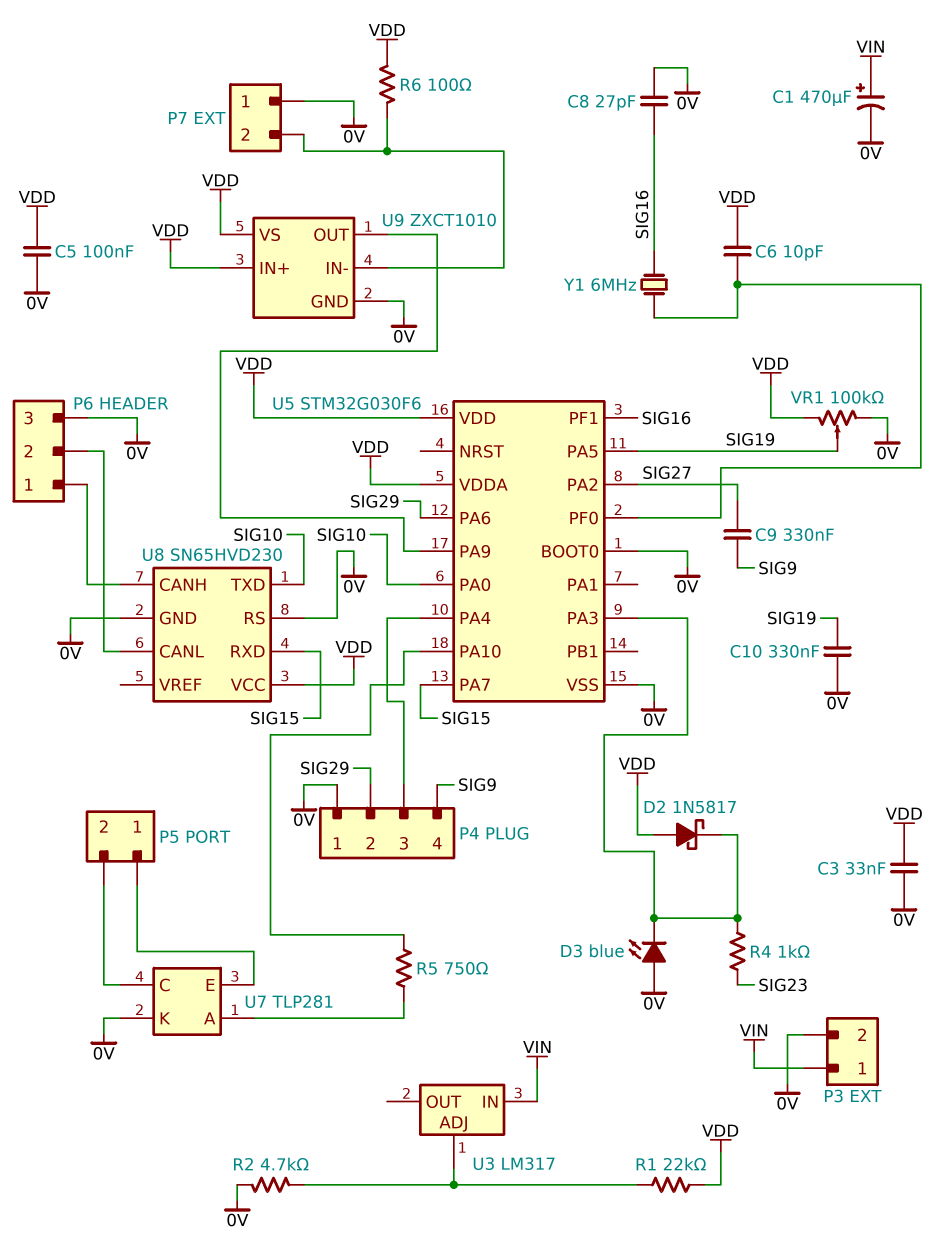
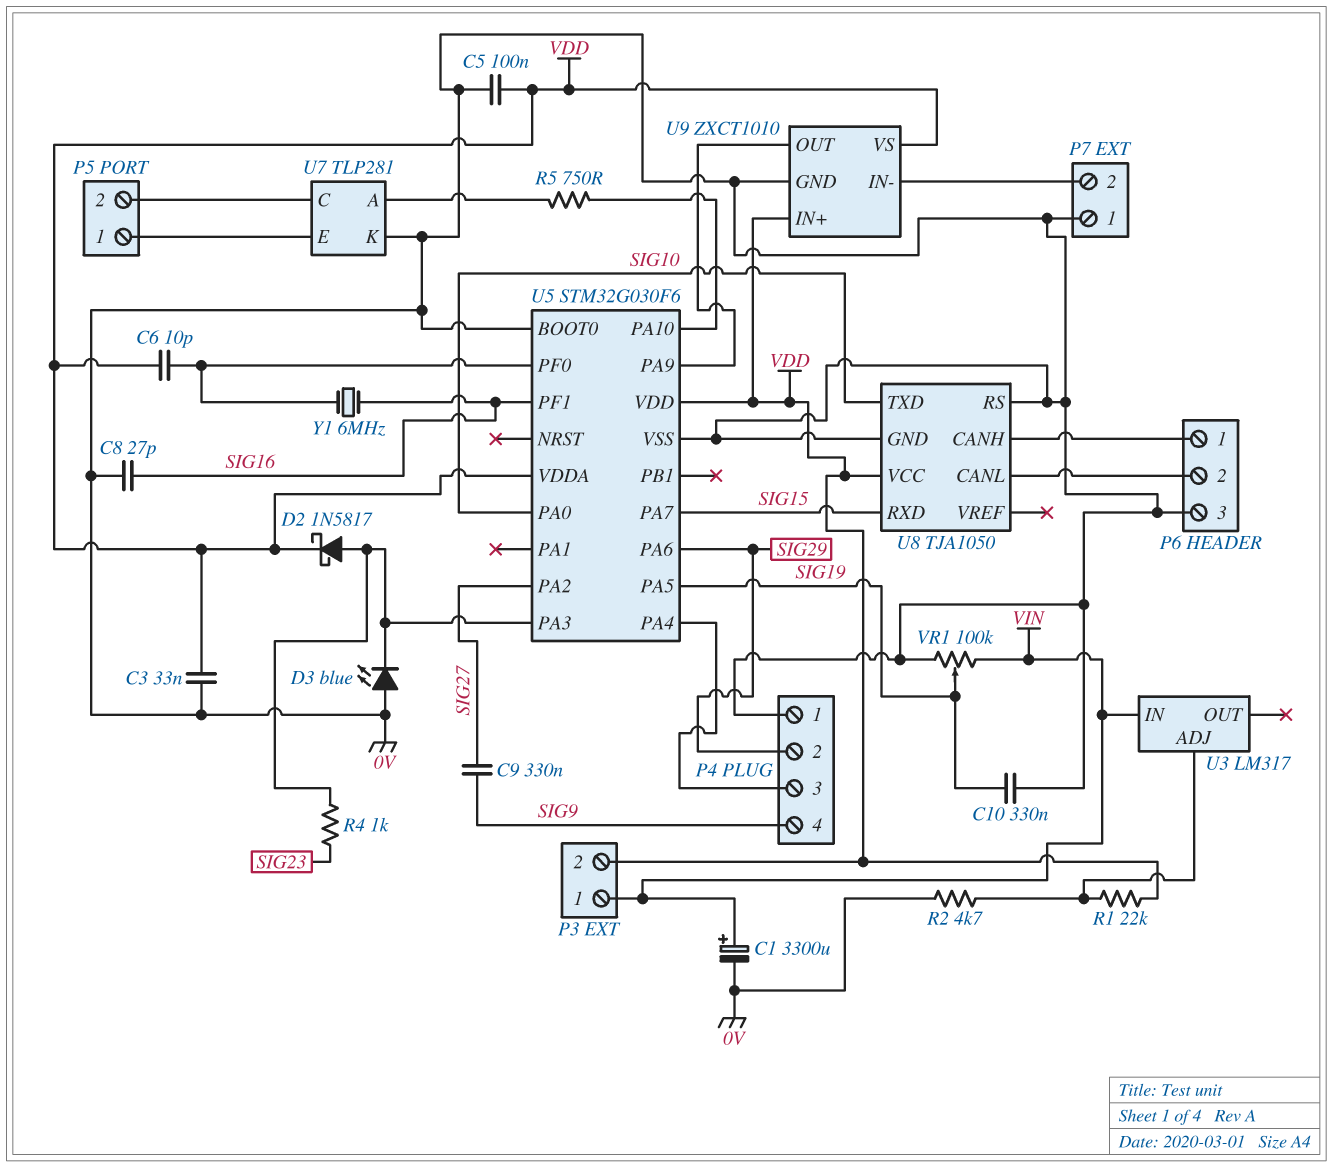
C1: 470uF (plus VIN, minus 0V) -> 3300uF (plus VIN, minus 0V)
D2: schottky 1N5817 (A VDD, K U5/PA3) -> schottky 1N5817 (A U5/PA3, K VDD)
P3 pin 2: 0V -> VDD
R6: 100 (P7/2, VDD) -> none
U8: SN65HVD230 -> TJA1050
VR1: 100k (0V, VDD, wiper SIG19) -> 100k (0V, VIN, wiper SIG19)

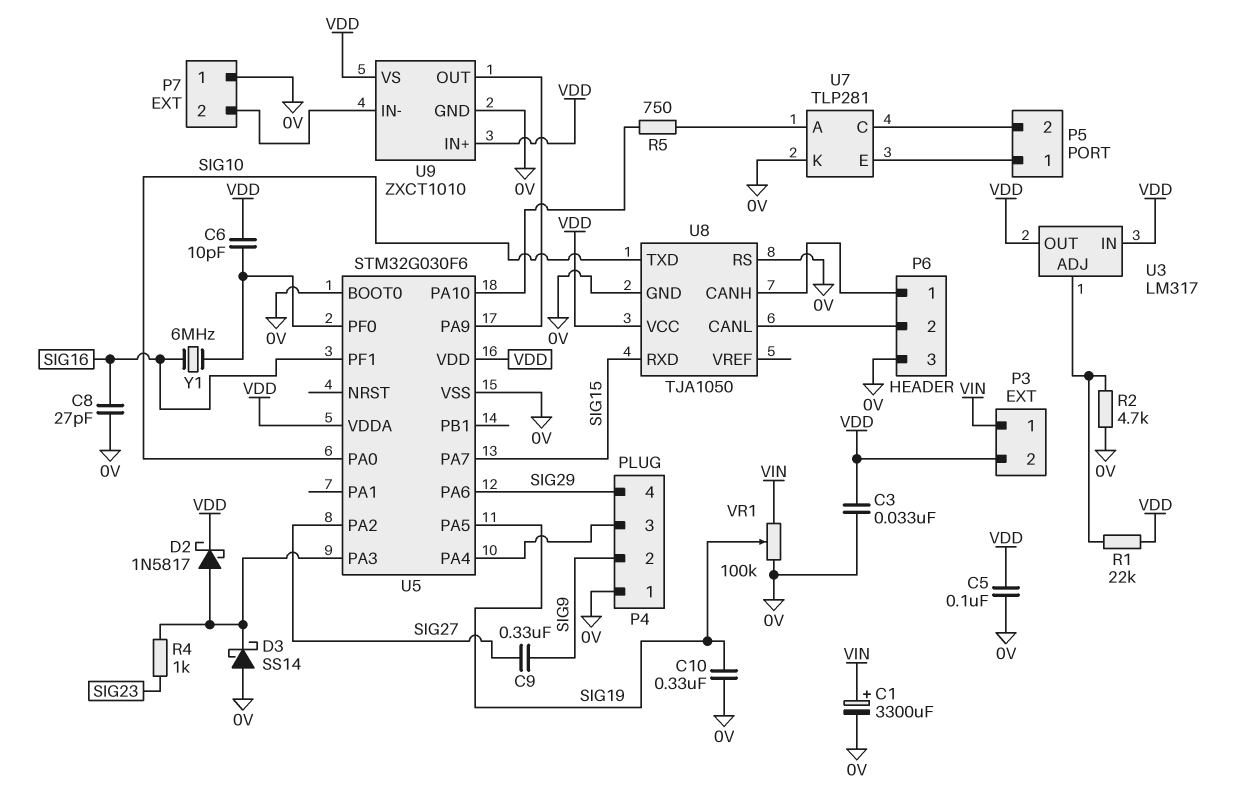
D3: LED blue (A 0V, K U5/PA3) -> schottky SS14 (A 0V, K U5/PA3)
P4 pin 2: SIG29 -> SIG9
P4 pin 4: SIG9 -> SIG29
U3 pin IN: VIN -> VDD
U3 pin OUT: none -> VDD

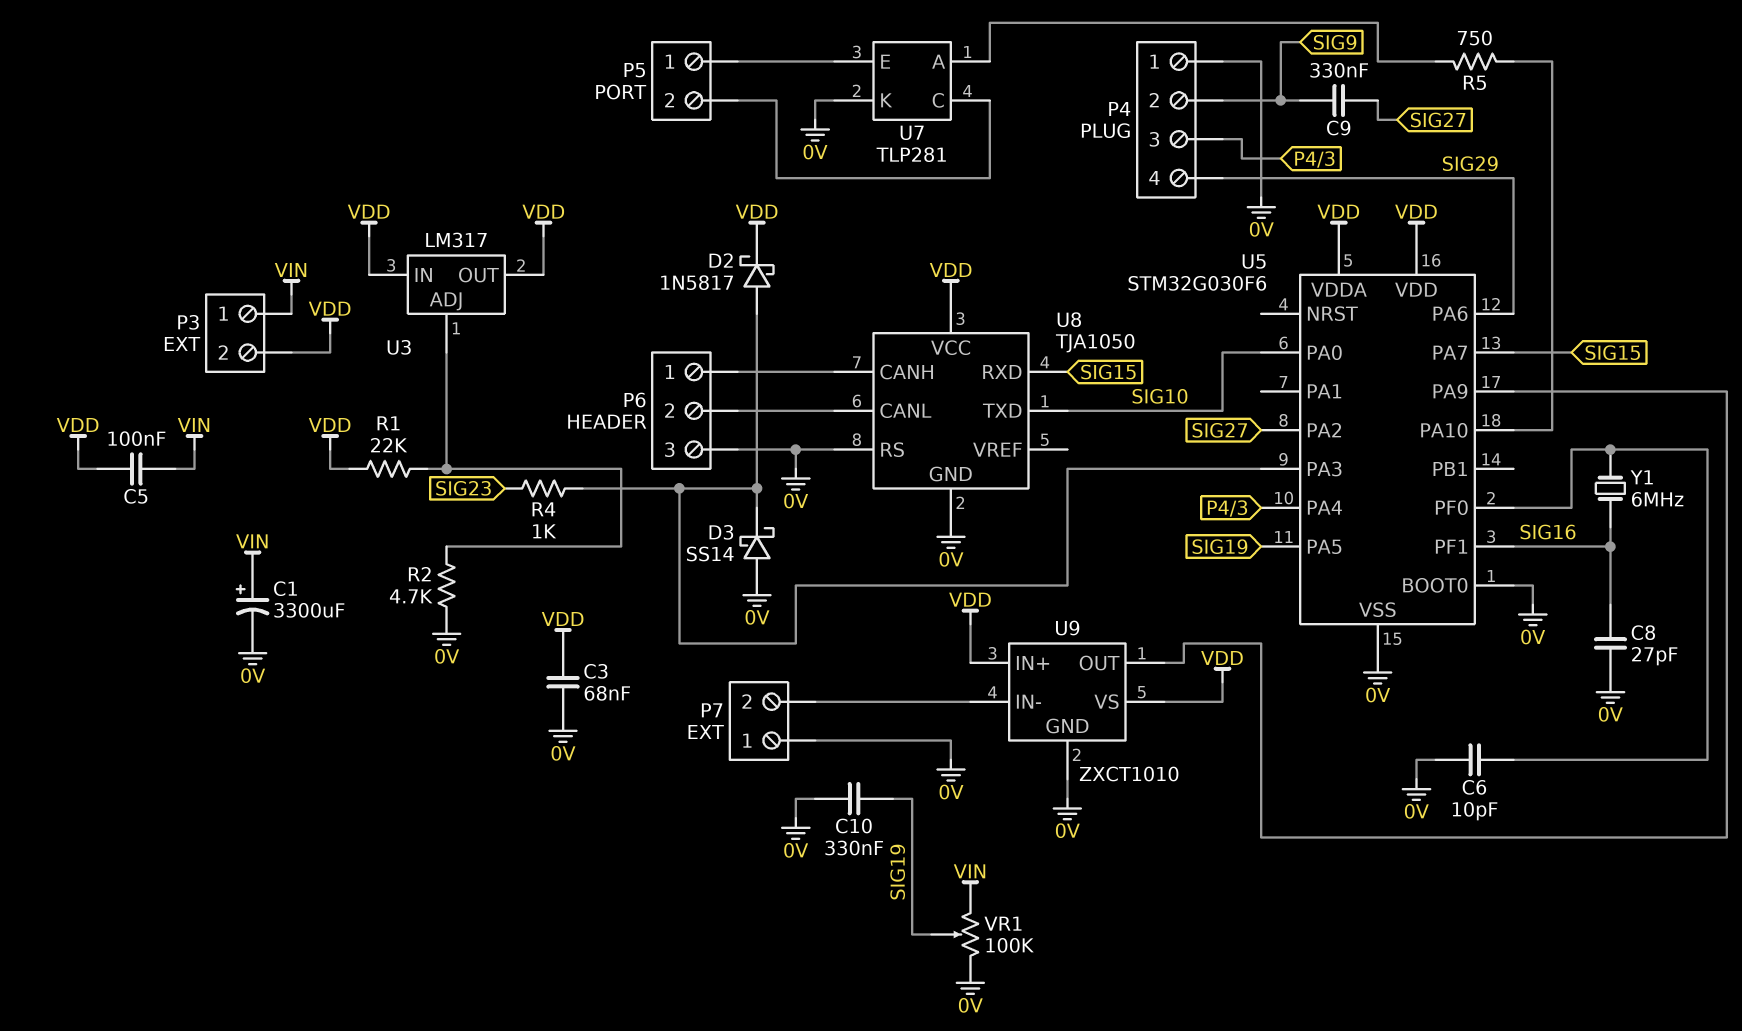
C3: 33nF (0V, VDD) -> 68nF (0V, VDD)
C5: 100nF (0V, VDD) -> 100nF (VDD, VIN)
C6: 10pF (U5/PF0, VDD) -> 10pF (0V, U5/PF0)

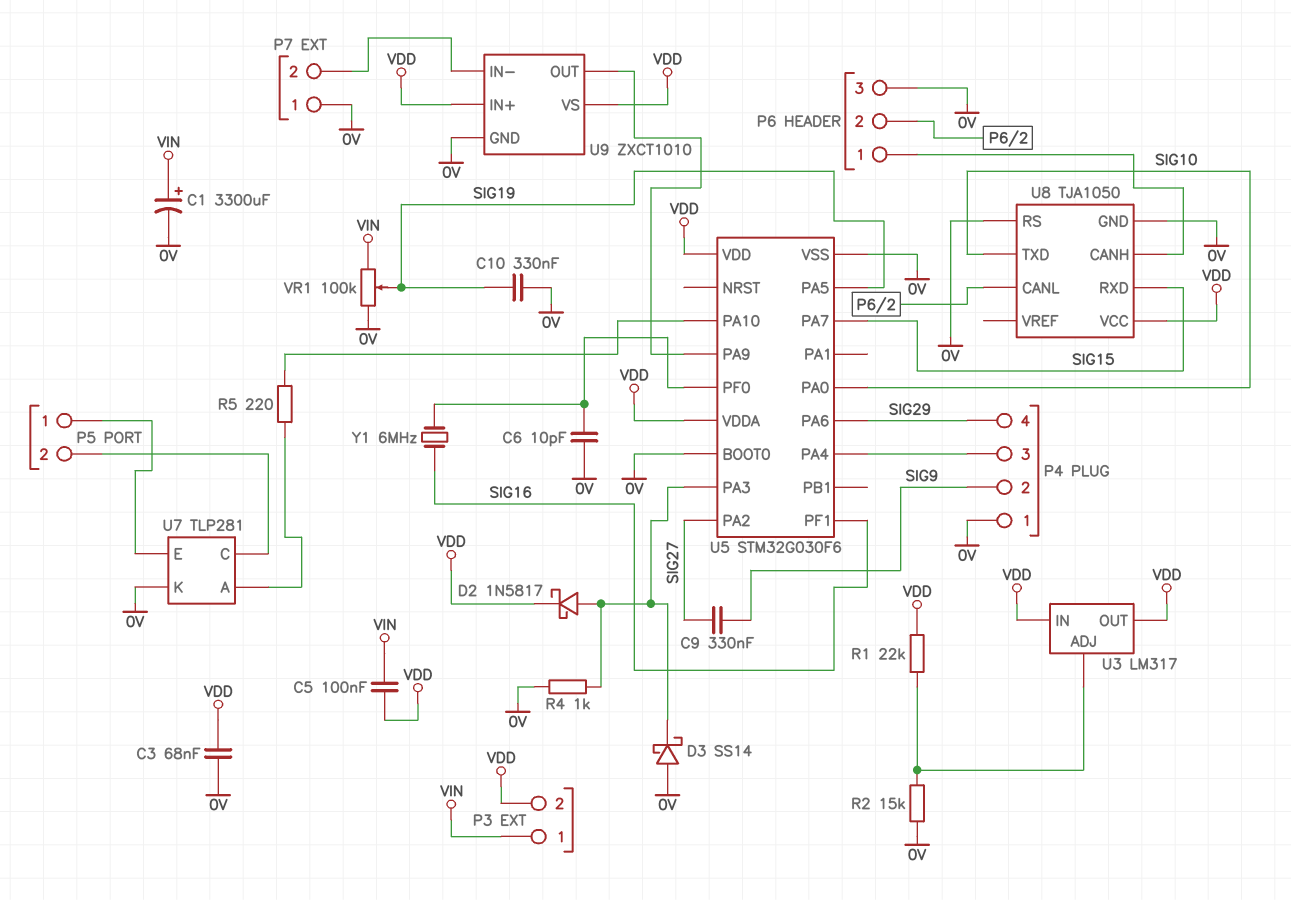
C8: 27pF (0V, SIG16) -> none
R2: 4.7k (0V, U3/ADJ) -> 15k (0V, U3/ADJ)
R4: 1k (SIG23, U5/PA3) -> 1k (0V, U5/PA3)
R5: 750 (U5/PA10, U7/A) -> 220 (U5/PA10, U7/A)

